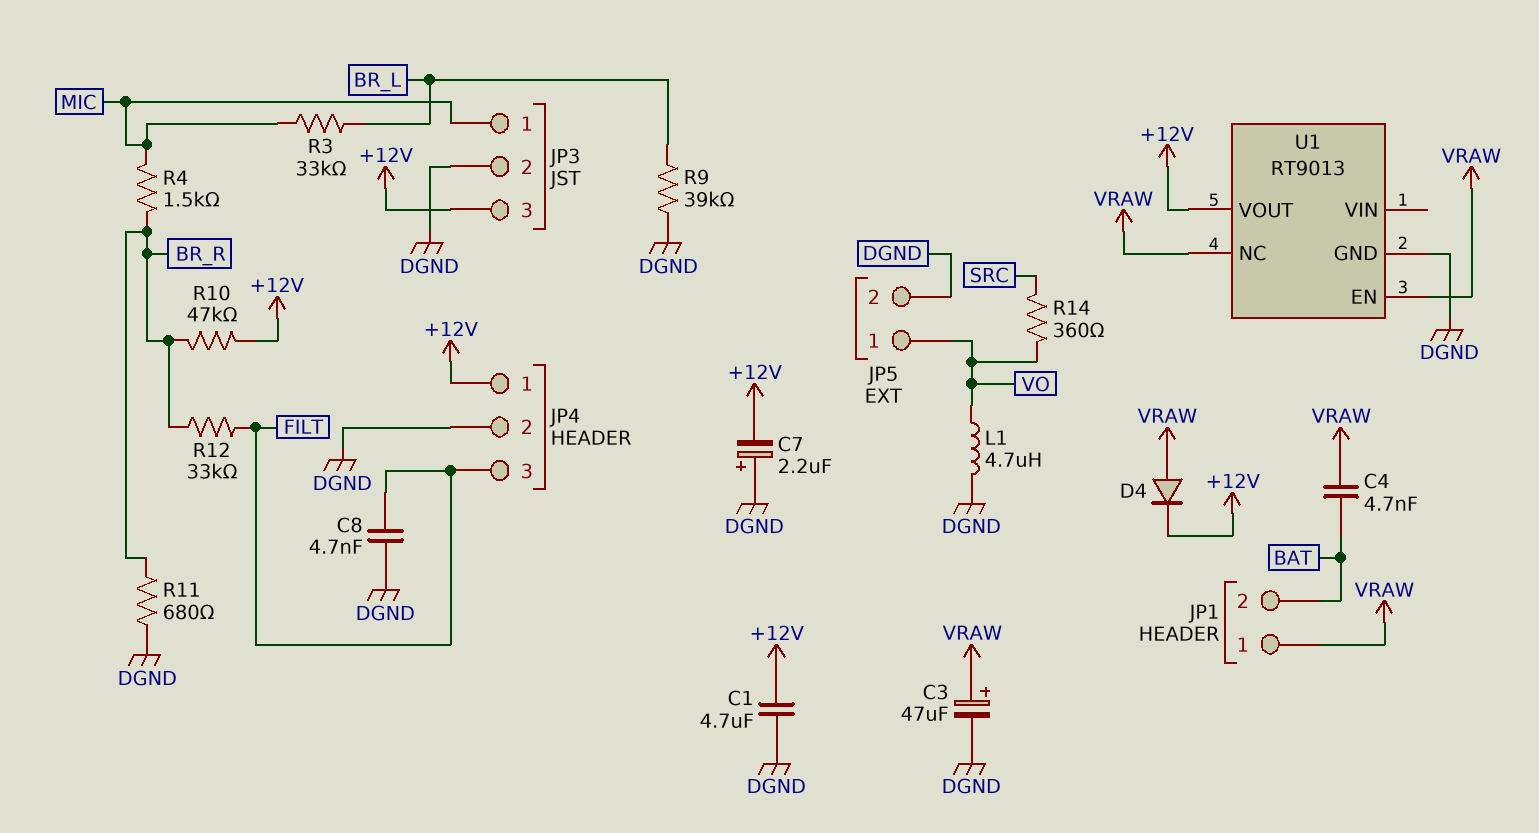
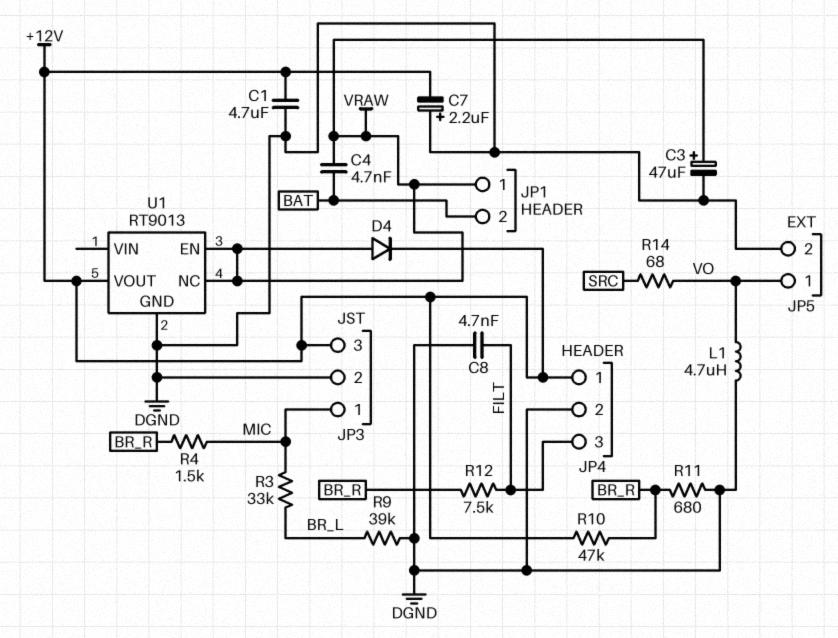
R12: 33k (BR_R, FILT) -> 7.5k (BR_R, FILT)
R14: 360 (SRC, VO) -> 68 (SRC, VO)

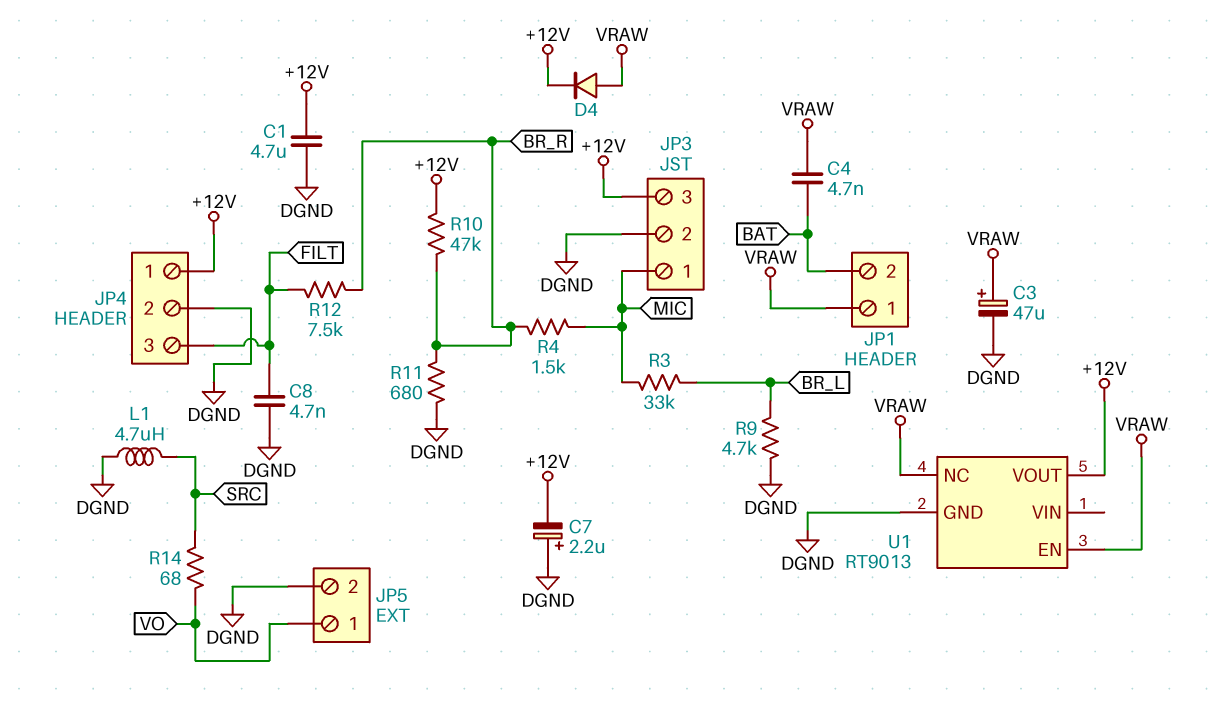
L1: 4.7uH (DGND, VO) -> 4.7uH (DGND, SRC)
R9: 39k (BR_L, DGND) -> 4.7k (BR_L, DGND)

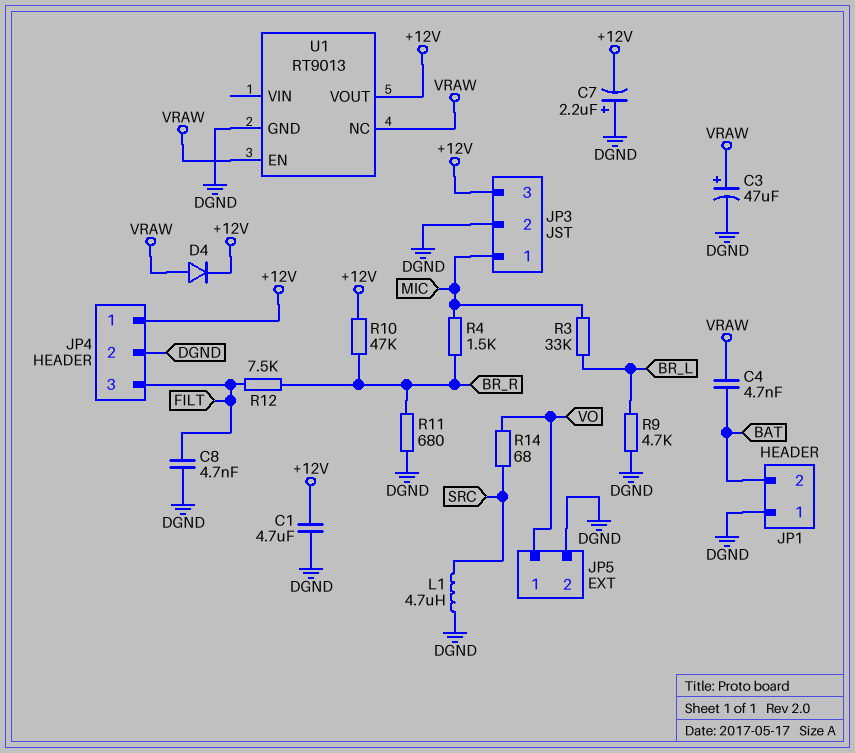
JP1 pin 1: VRAW -> DGND

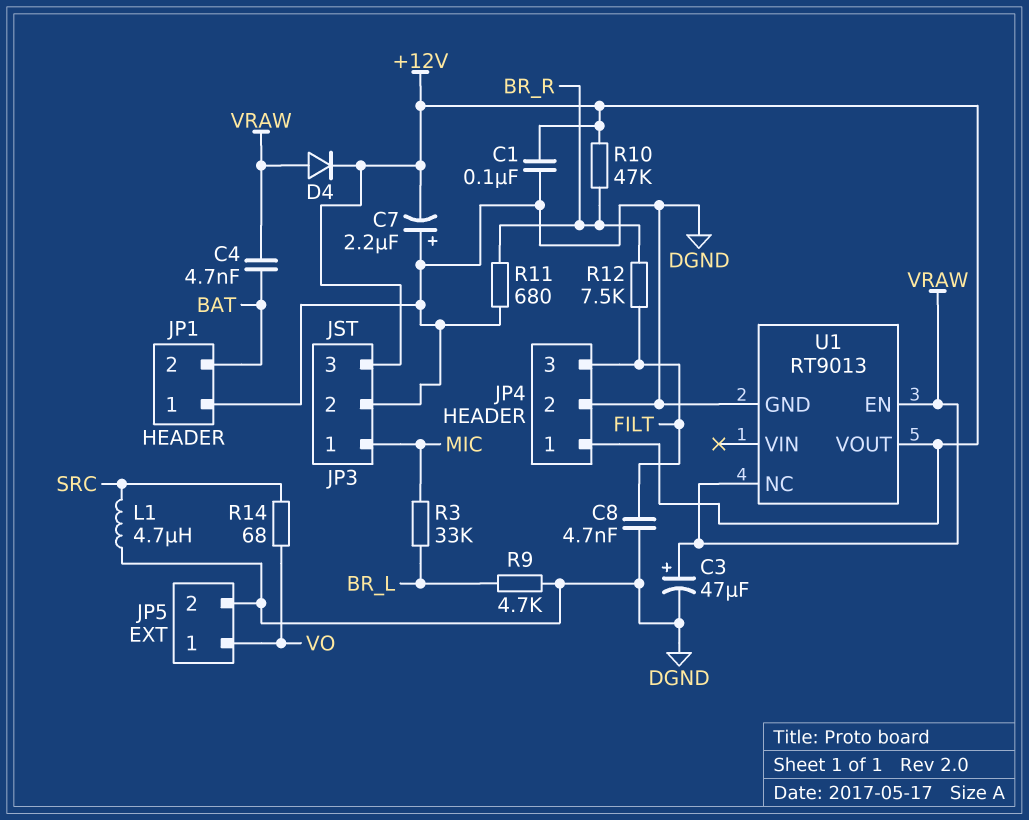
C1: 4.7uF (+12V, DGND) -> 100nF (+12V, DGND)
R4: 1.5k (BR_R, MIC) -> none

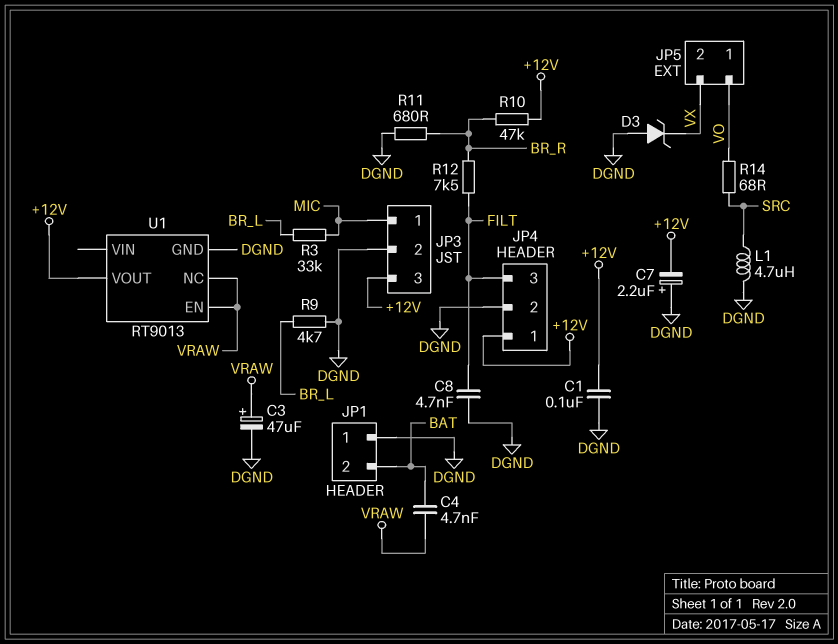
D3: none -> zener (A DGND, K VX)
D4: diode (A VRAW, K +12V) -> none
JP5 pin 2: DGND -> VX

